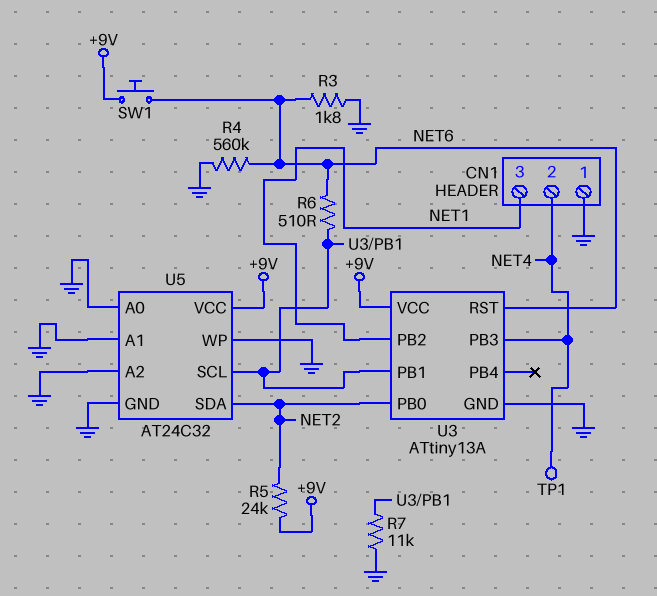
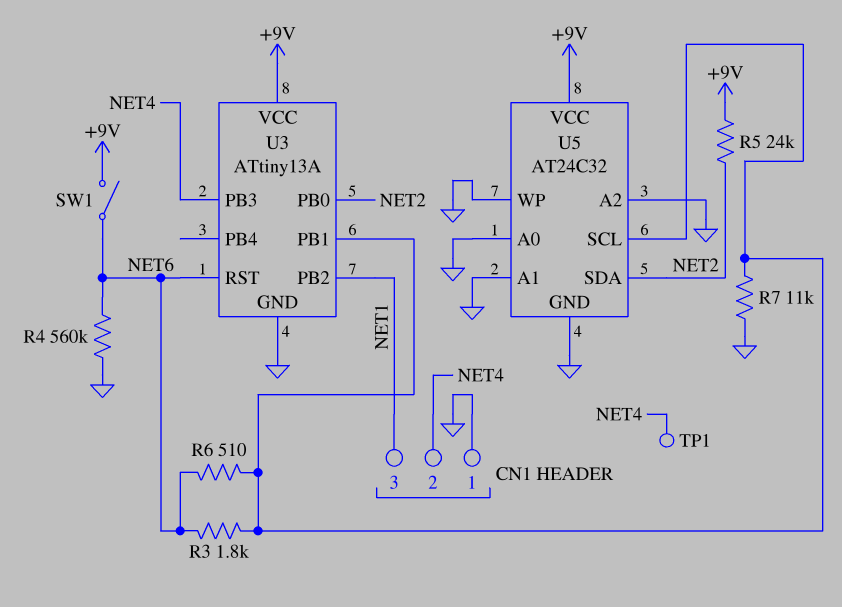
R3: 1.8k (GND, NET6) -> 1.8k (NET6, U3/PB1)
SW1: button (+9V, NET6) -> switch (+9V, NET6)

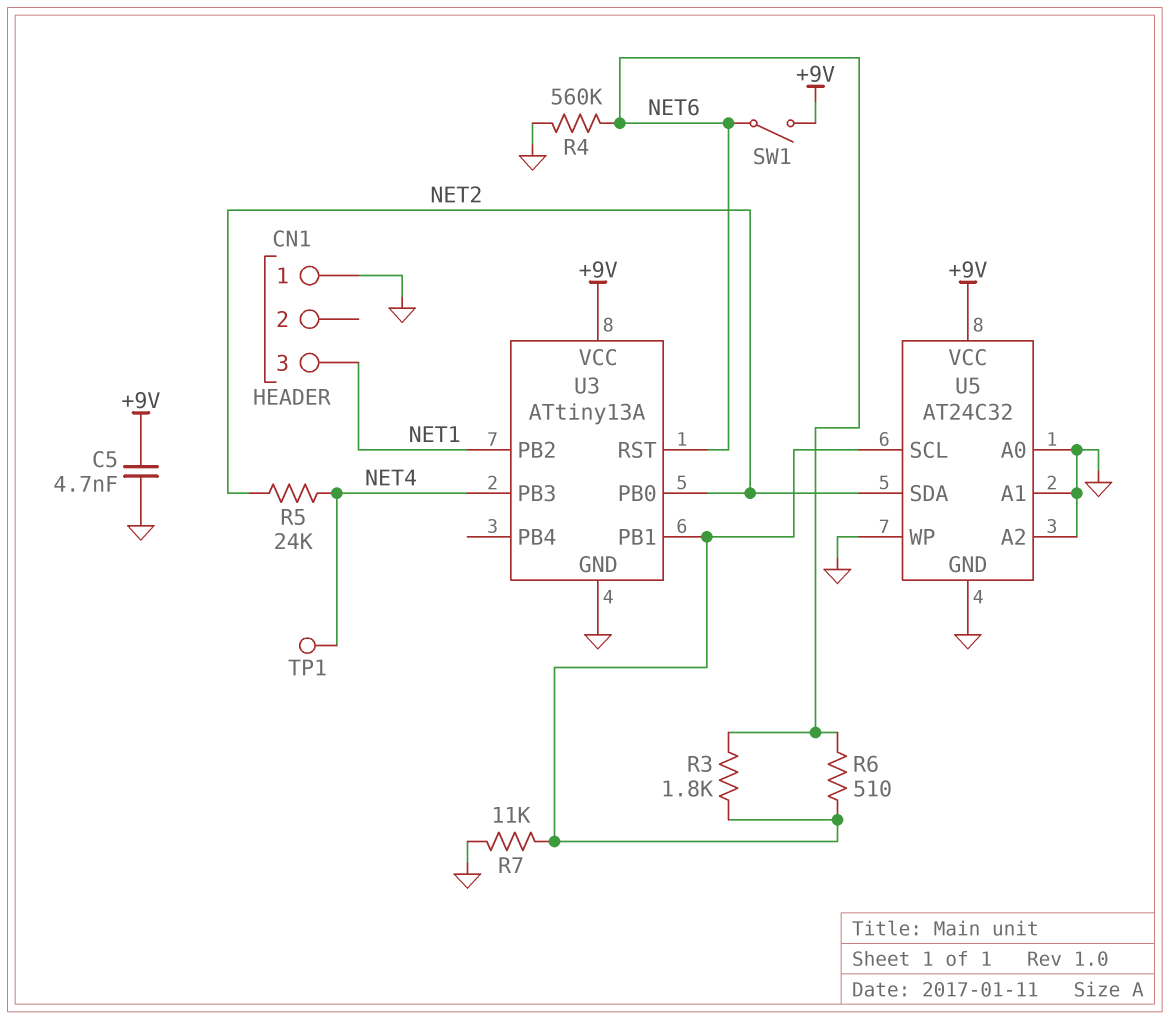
C5: none -> 4.7nF (+9V, GND)
CN1 pin 2: NET4 -> none
R5: 24k (+9V, NET2) -> 24k (NET2, NET4)

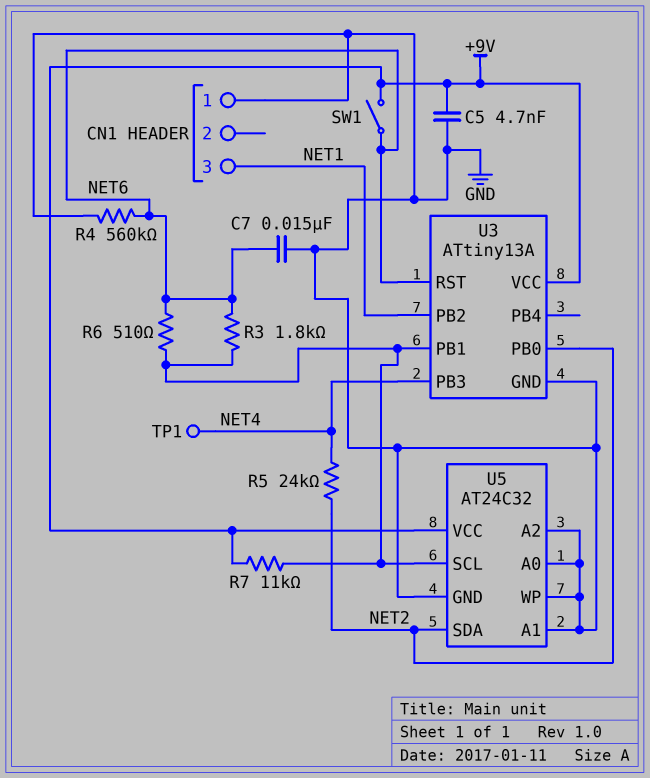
C7: none -> 15nF (GND, NET6)
R7: 11k (GND, U3/PB1) -> 11k (+9V, U3/PB1)

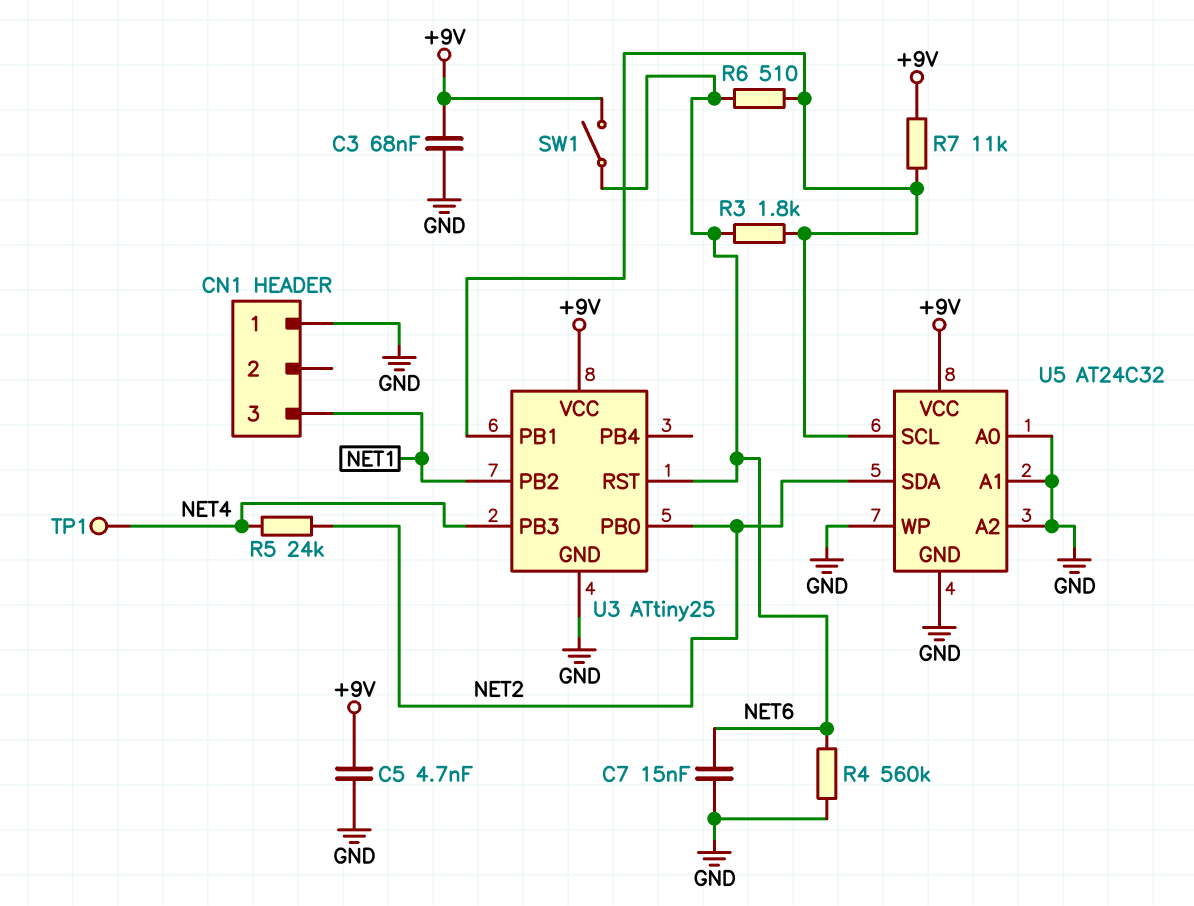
C3: none -> 68nF (+9V, GND)
U3: ATtiny13A -> ATtiny25

